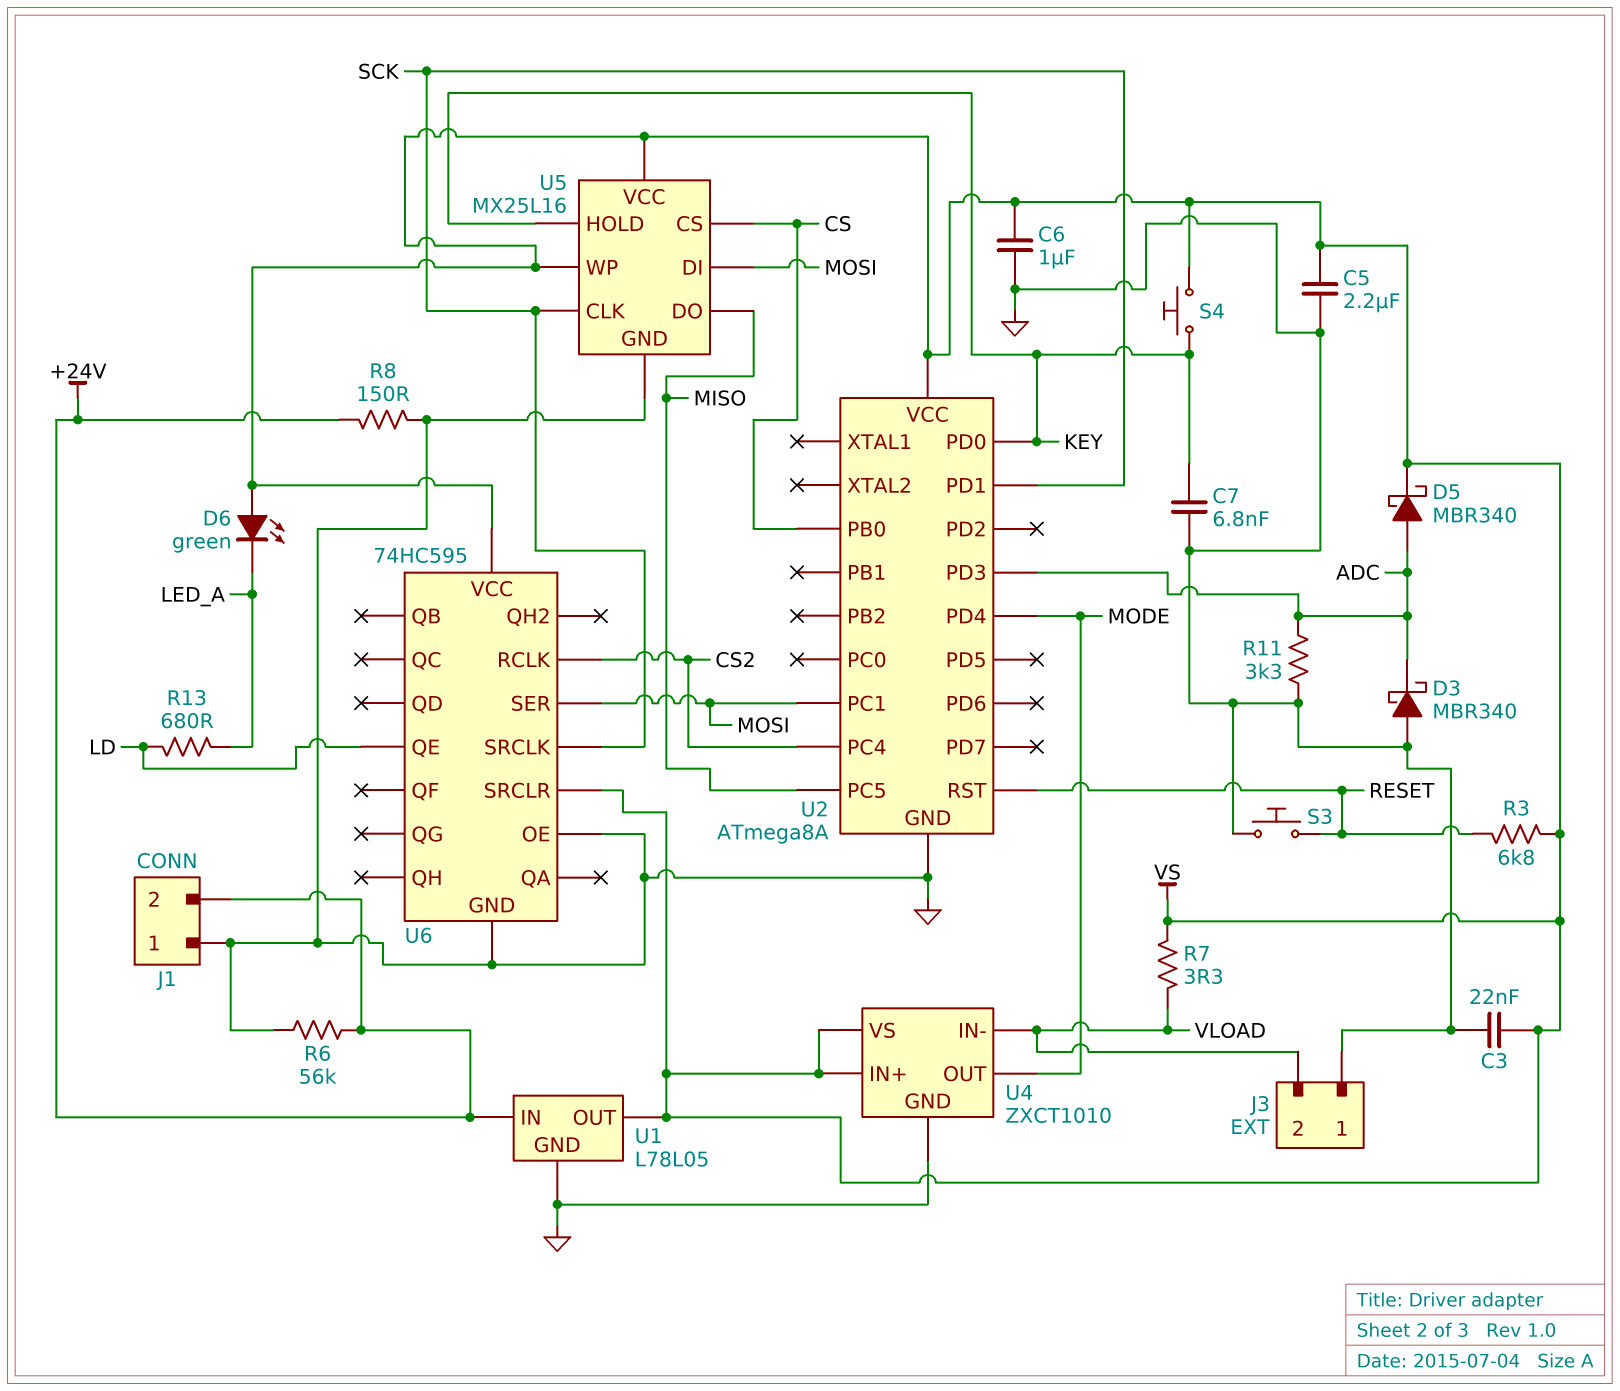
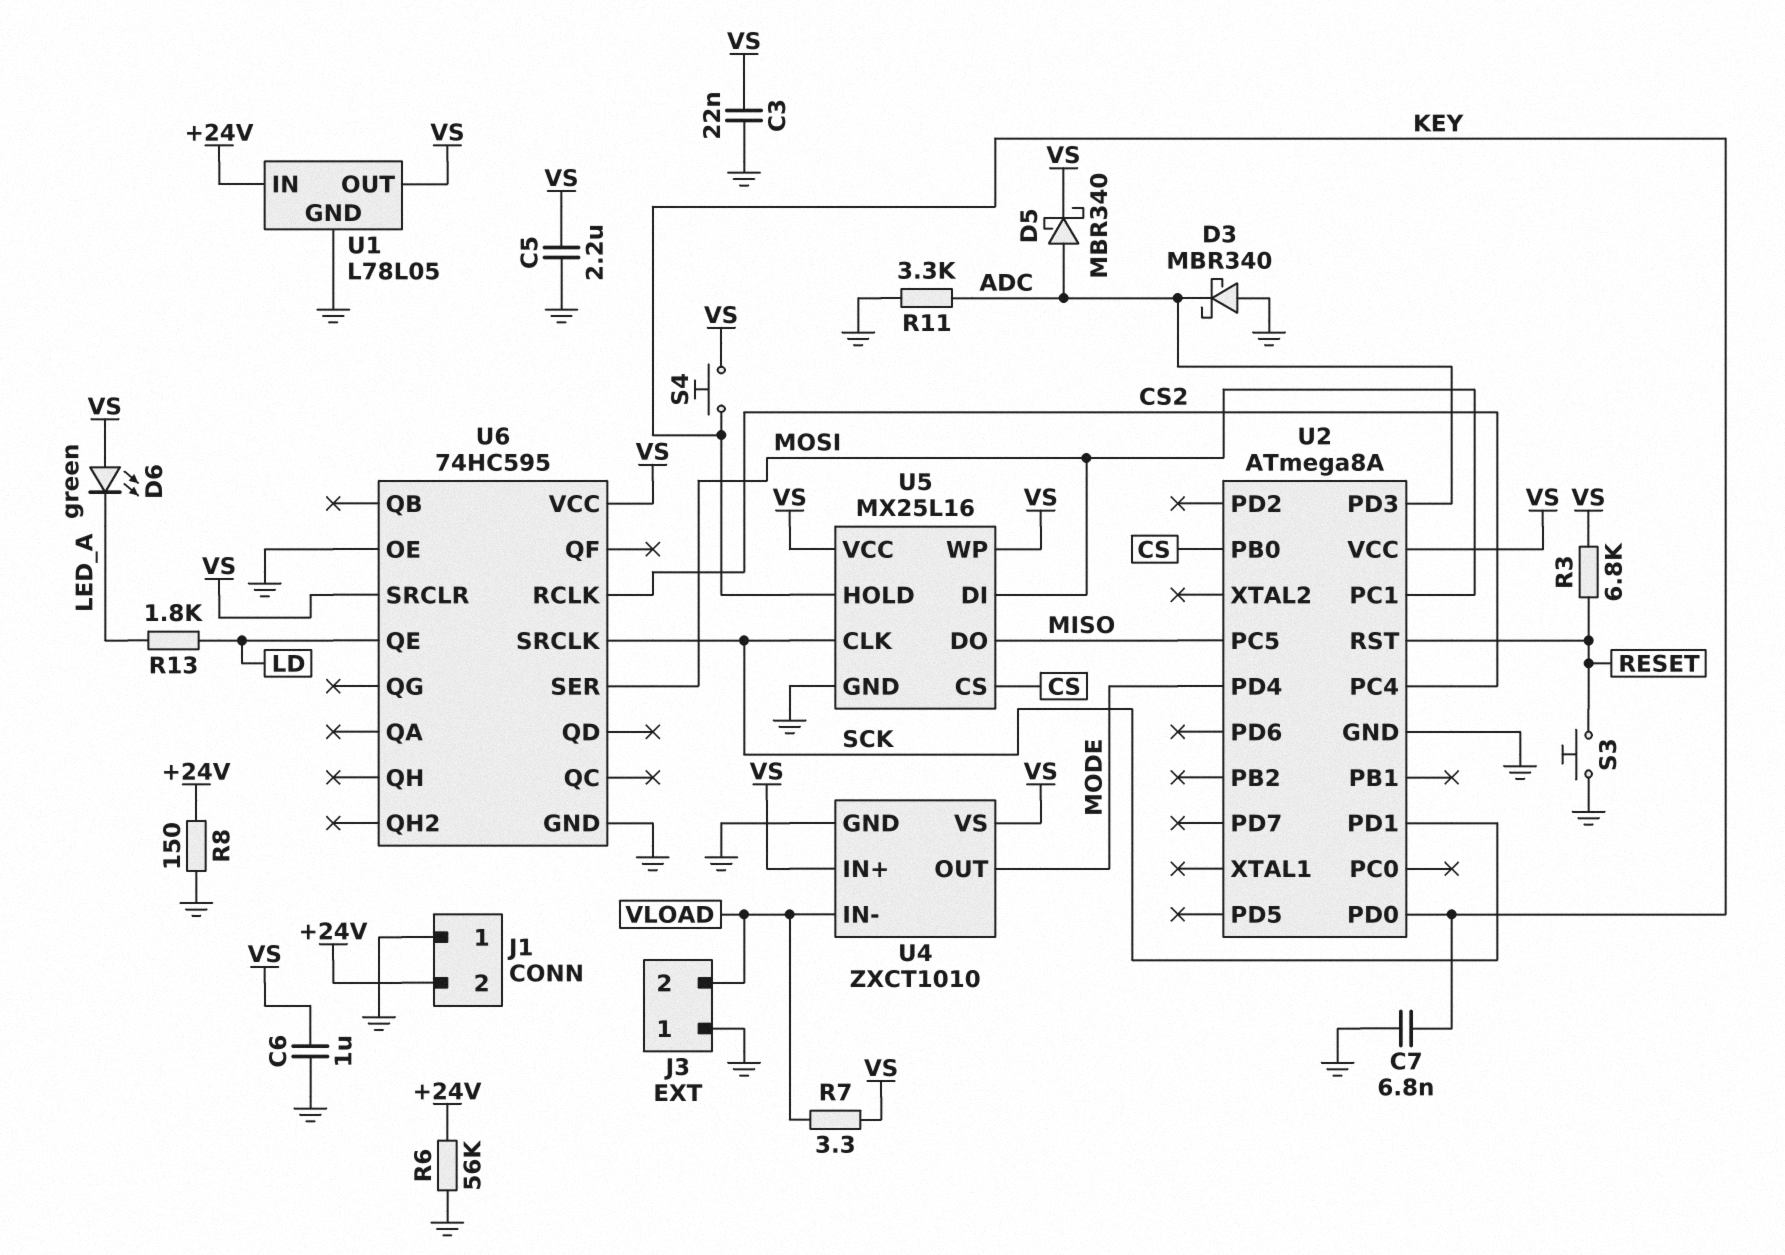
R13: 680 (LD, LED_A) -> 1.8k (LD, LED_A)

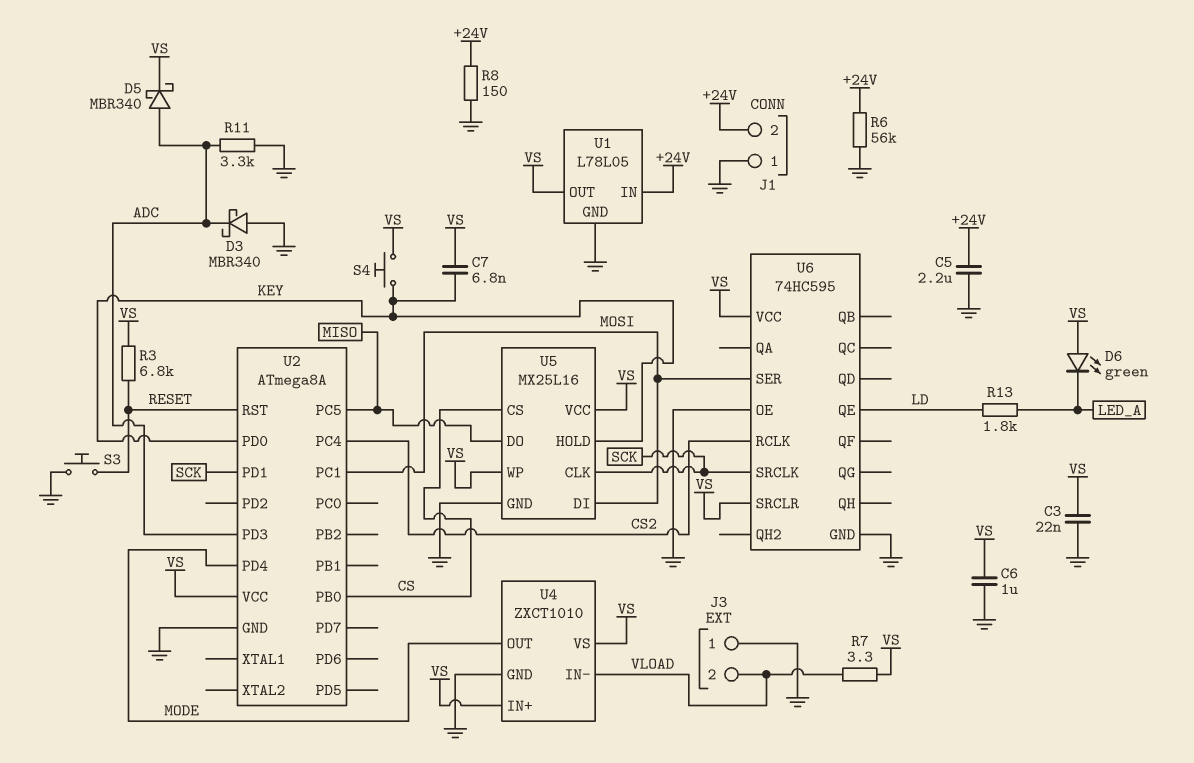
C5: 2.2uF (GND, VS) -> 2.2uF (+24V, GND)
C7: 6.8nF (GND, KEY) -> 6.8nF (KEY, VS)

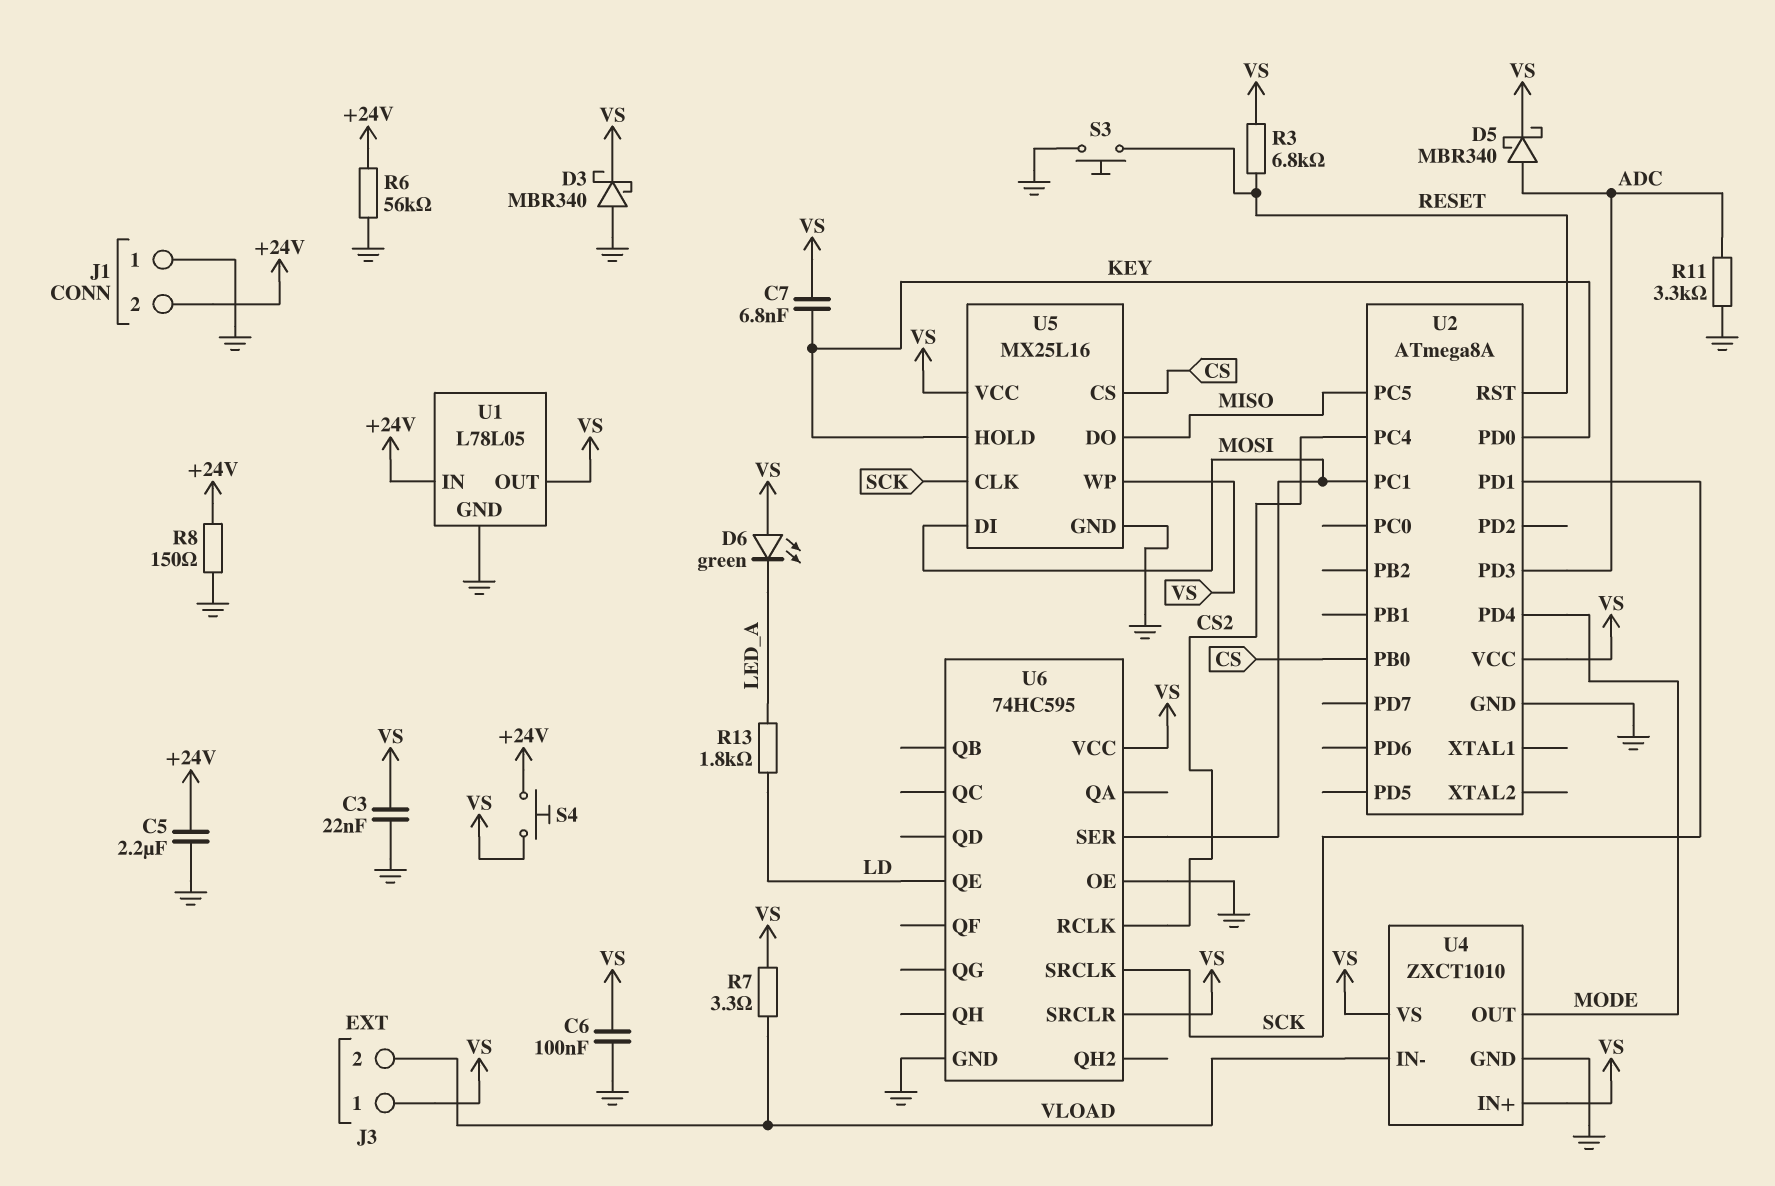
C6: 1uF (GND, VS) -> 100nF (GND, VS)
D3: schottky MBR340 (A GND, K ADC) -> schottky MBR340 (A GND, K VS)
J3 pin 1: GND -> VS
S4: button (KEY, VS) -> button (+24V, VS)

